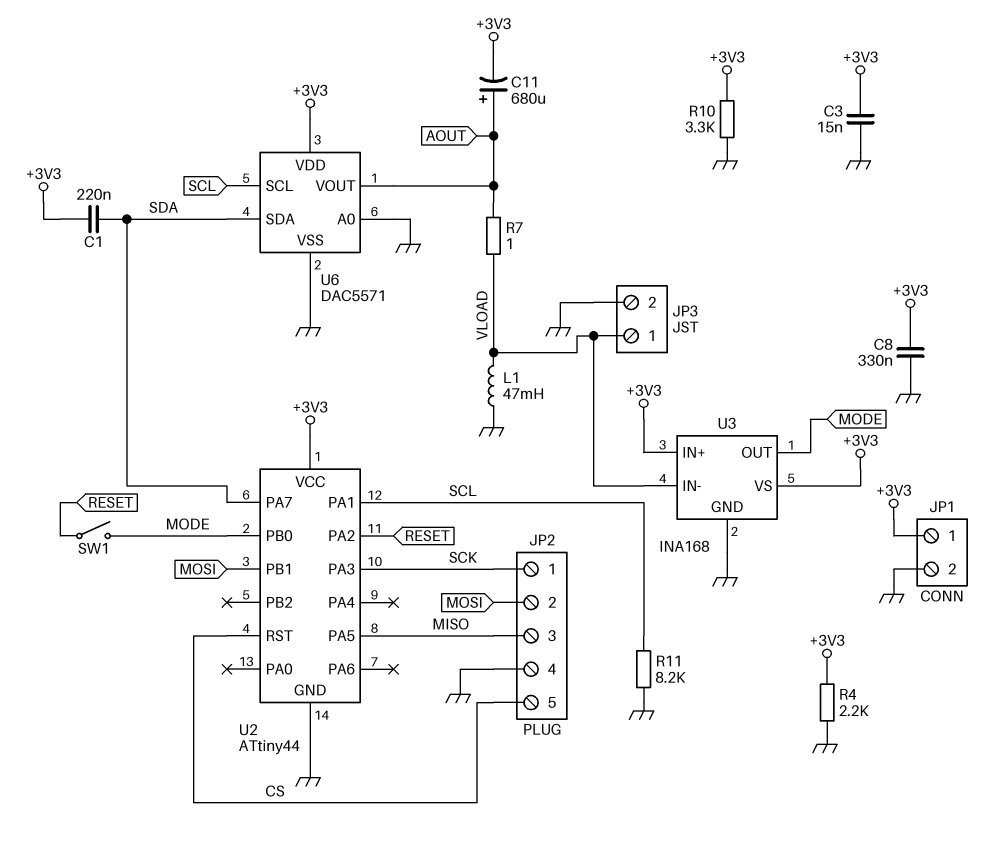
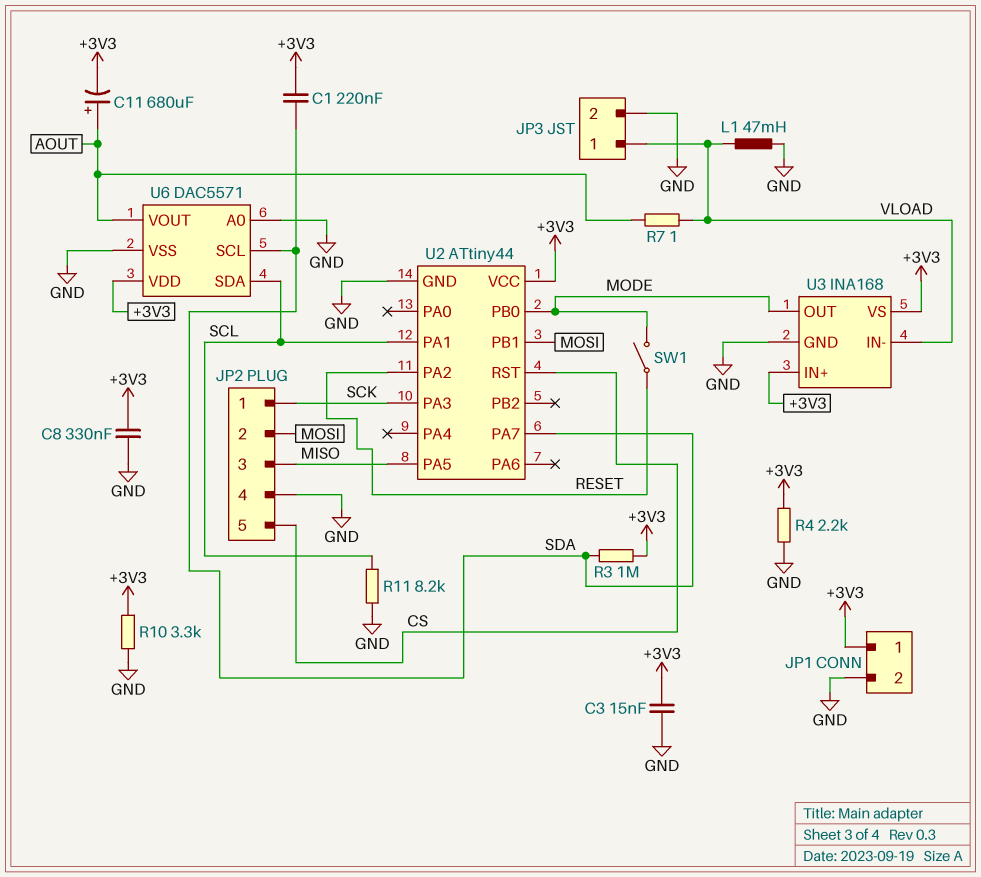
R3: none -> 1M (+3V3, SDA)
U6 pin SCL: SCL -> SDA
U6 pin SDA: SDA -> SCL

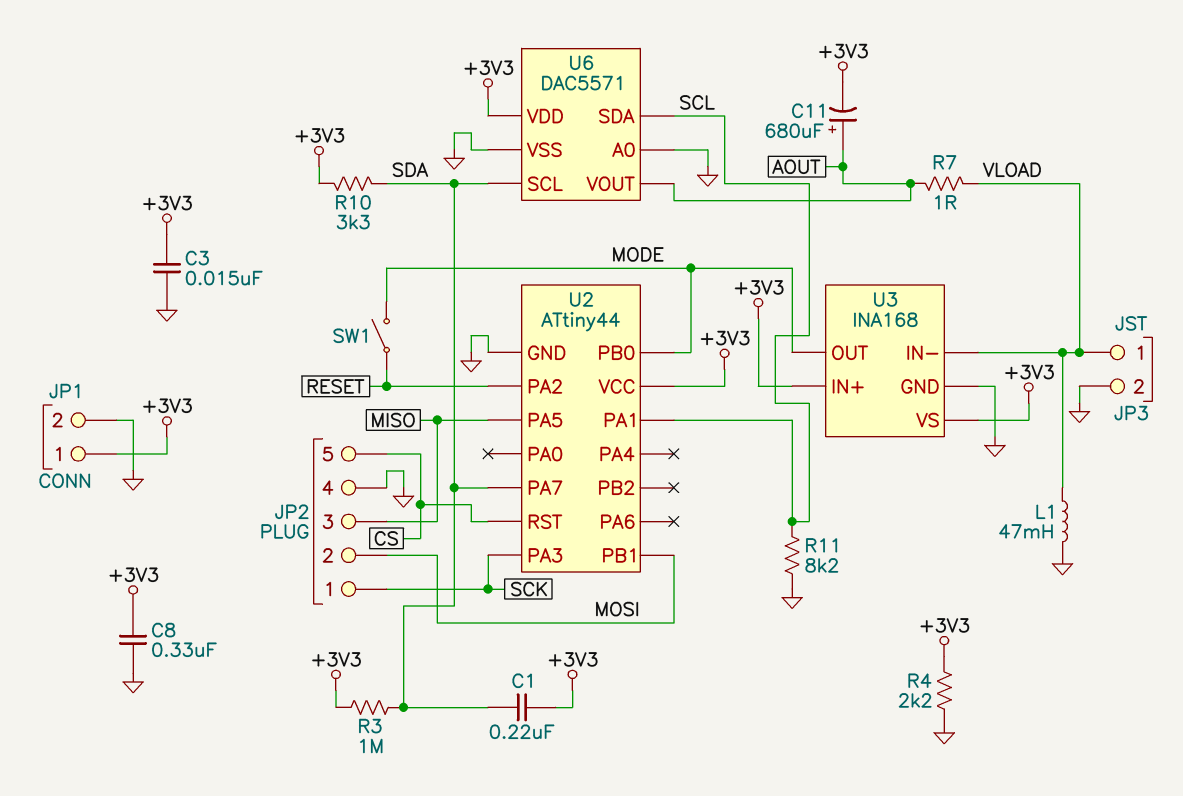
R10: 3.3k (+3V3, GND) -> 3.3k (+3V3, SDA)

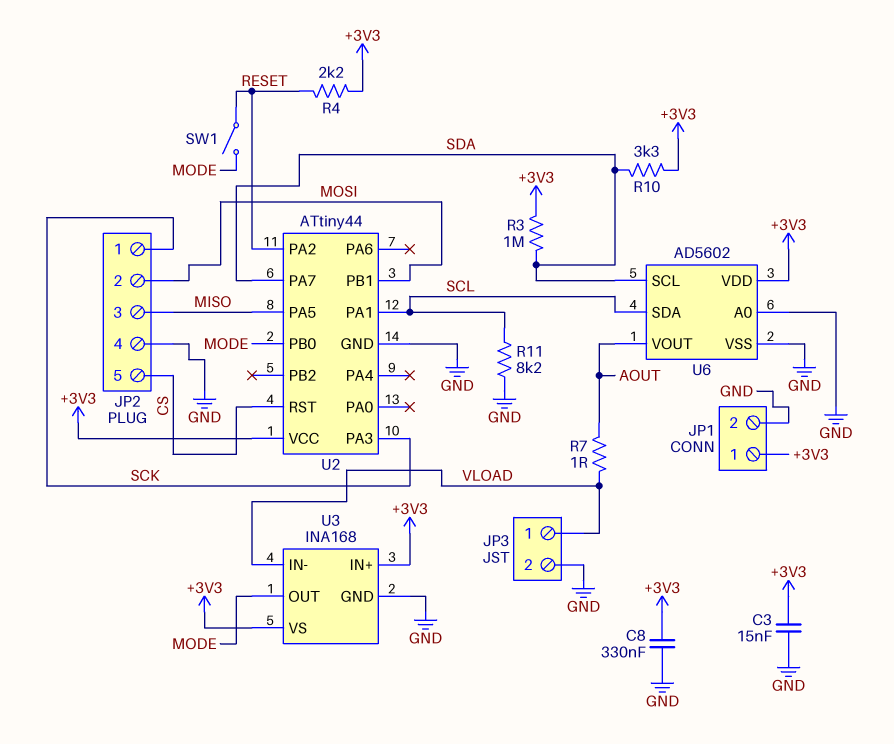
C1: 220nF (+3V3, SDA) -> none
C11: 680uF (plus AOUT, minus +3V3) -> none
L1: 47mH (GND, VLOAD) -> none
R4: 2.2k (+3V3, GND) -> 2.2k (+3V3, RESET)
U6: DAC5571 -> AD5602

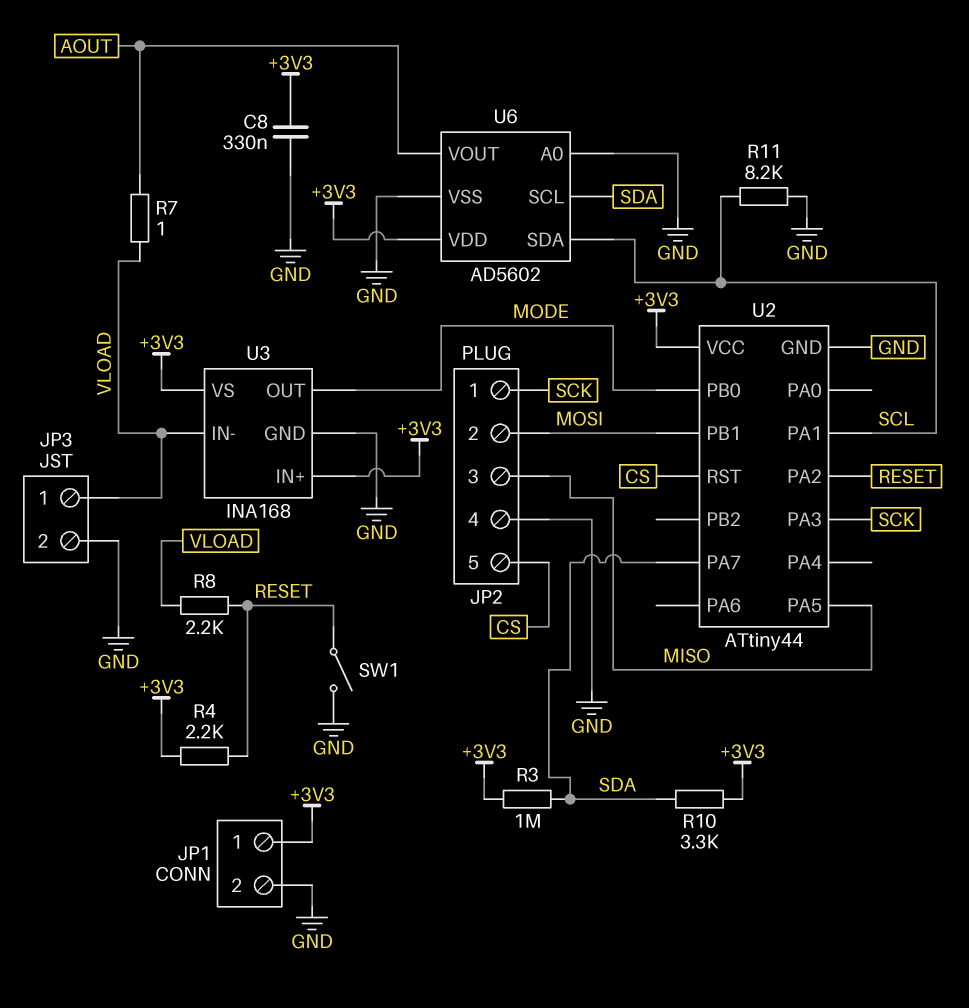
C3: 15nF (+3V3, GND) -> none
R8: none -> 2.2k (RESET, VLOAD)
SW1: switch (MODE, RESET) -> switch (GND, RESET)

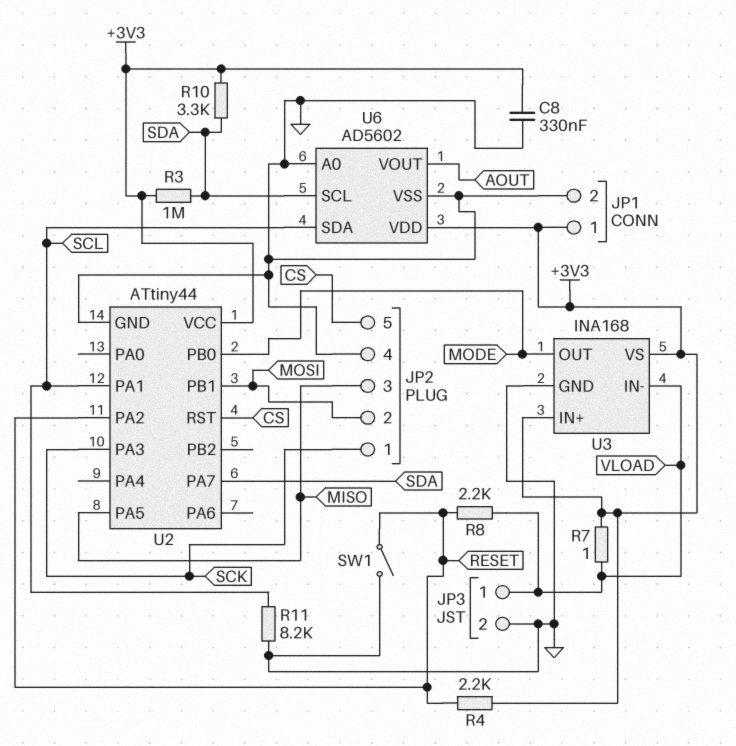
R7: 1 (AOUT, VLOAD) -> 1 (+3V3, VLOAD)

